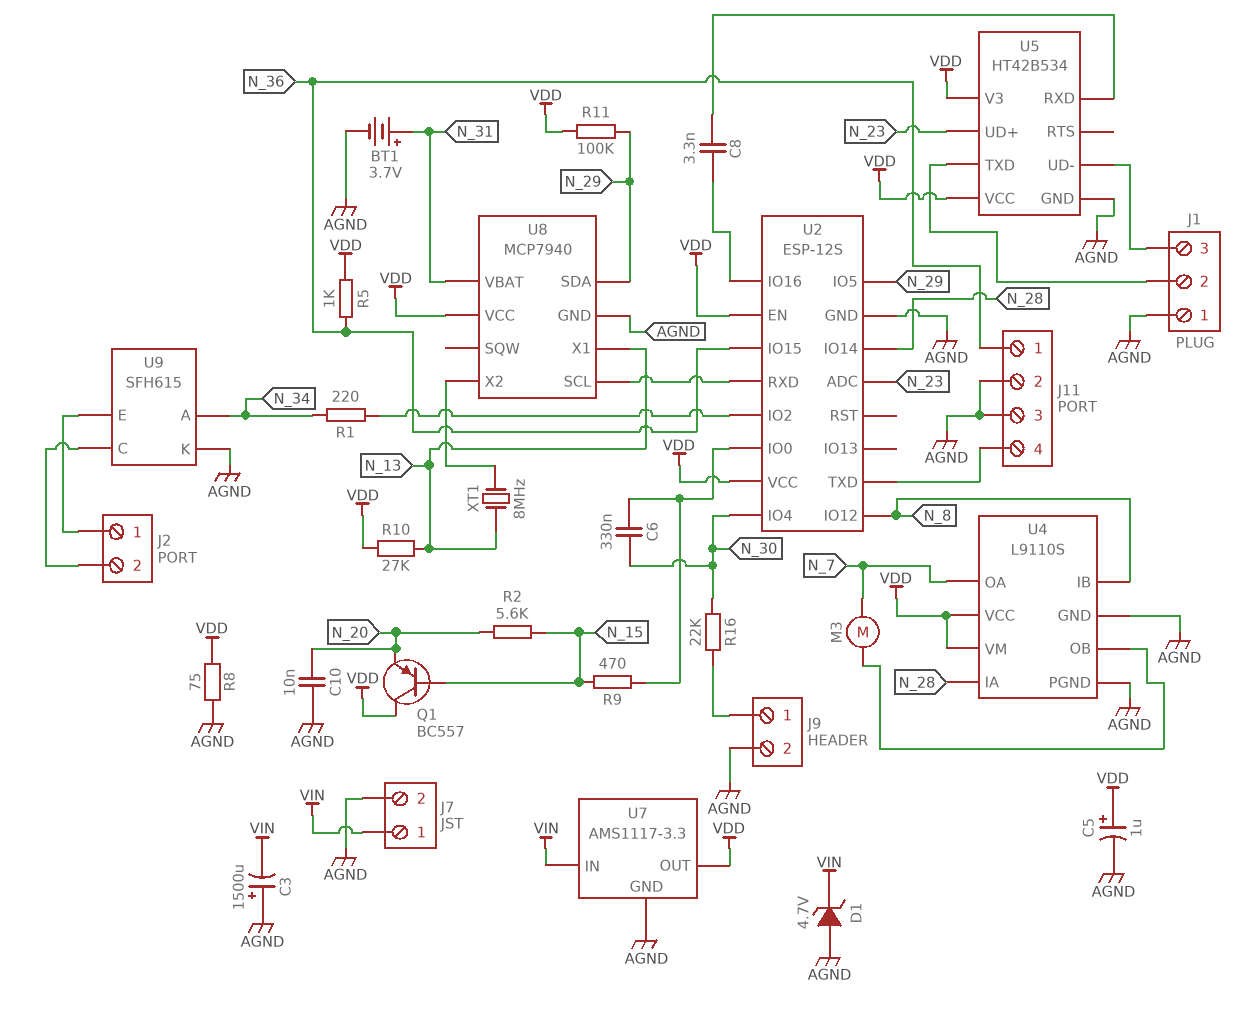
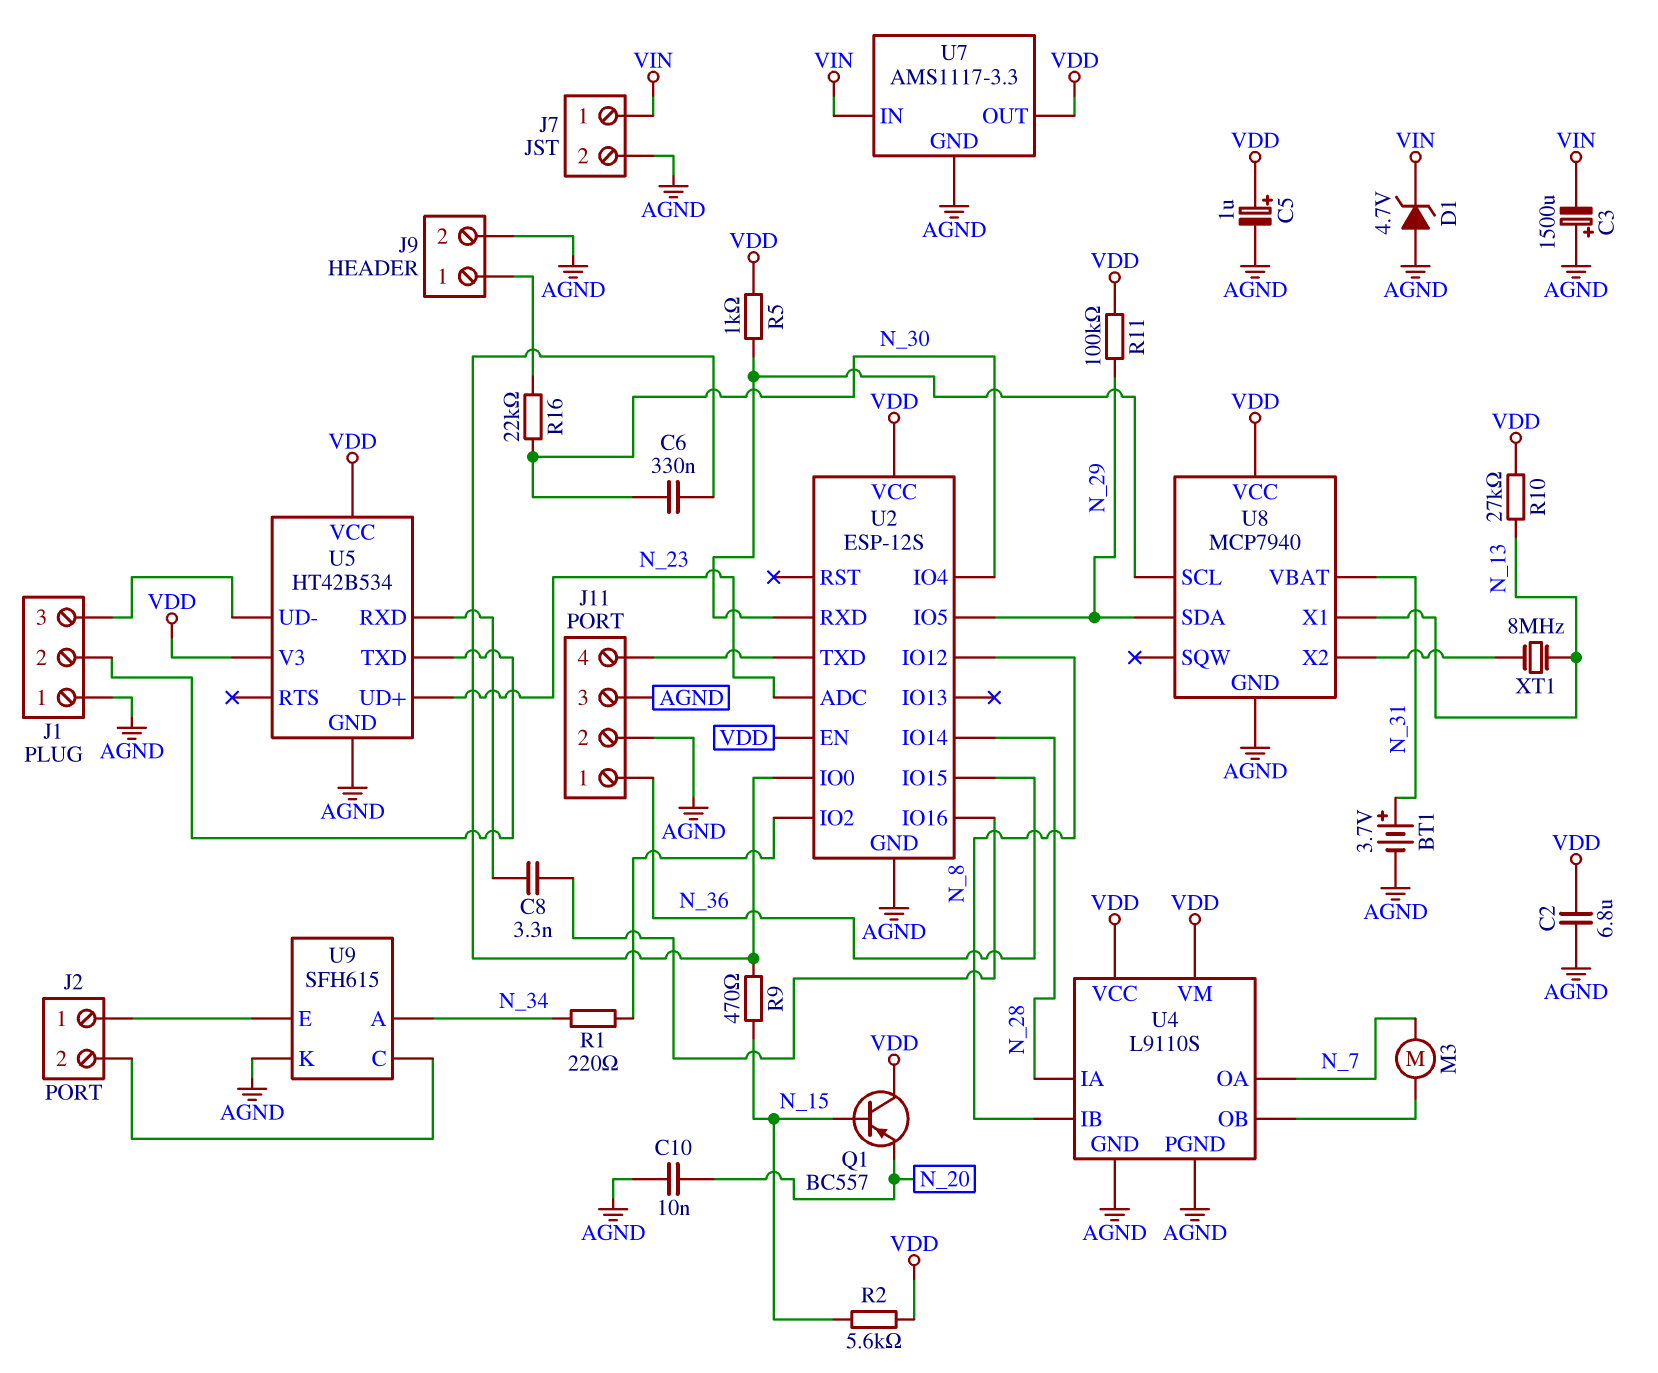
C2: none -> 6.8uF (AGND, VDD)
R2: 5.6k (N_15, N_20) -> 5.6k (N_15, VDD)
R5: 1k (N_36, VDD) -> 1k (U2/RXD, VDD)
R8: 75 (AGND, VDD) -> none

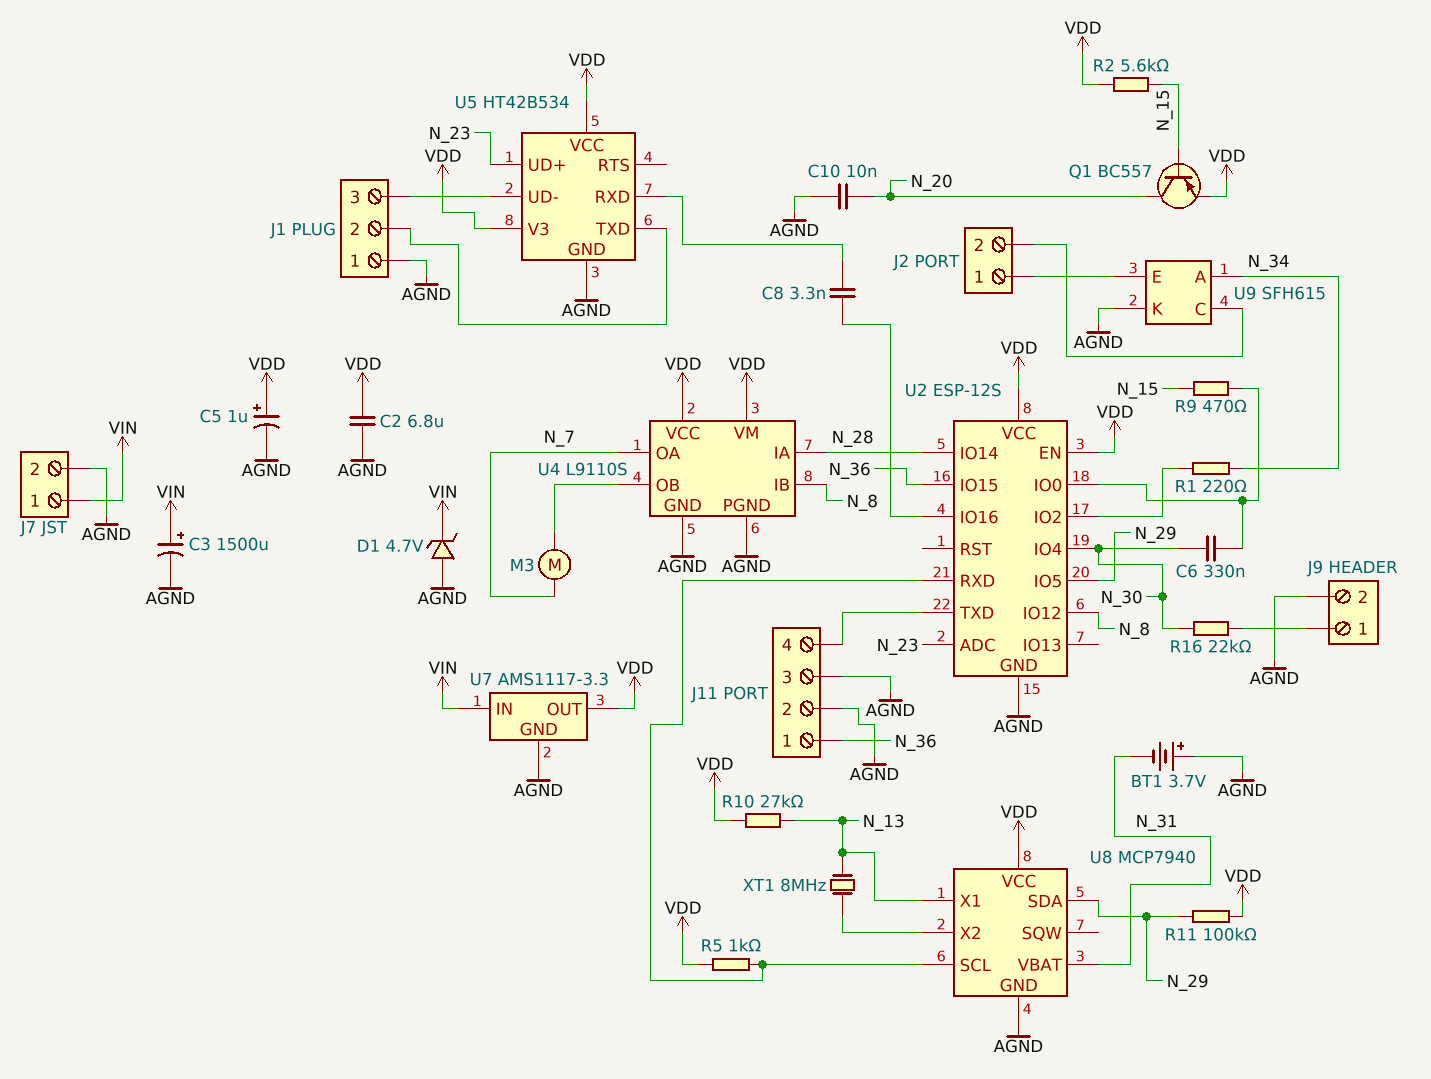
BT1: 3.7V (plus N_31, minus AGND) -> 3.7V (plus AGND, minus N_31)
C3: 1500uF (plus AGND, minus VIN) -> 1500uF (plus VIN, minus AGND)
Q1: PNP BC557 (B N_15, C VDD, E N_20) -> PNP BC557 (B N_15, C N_20, E VDD)

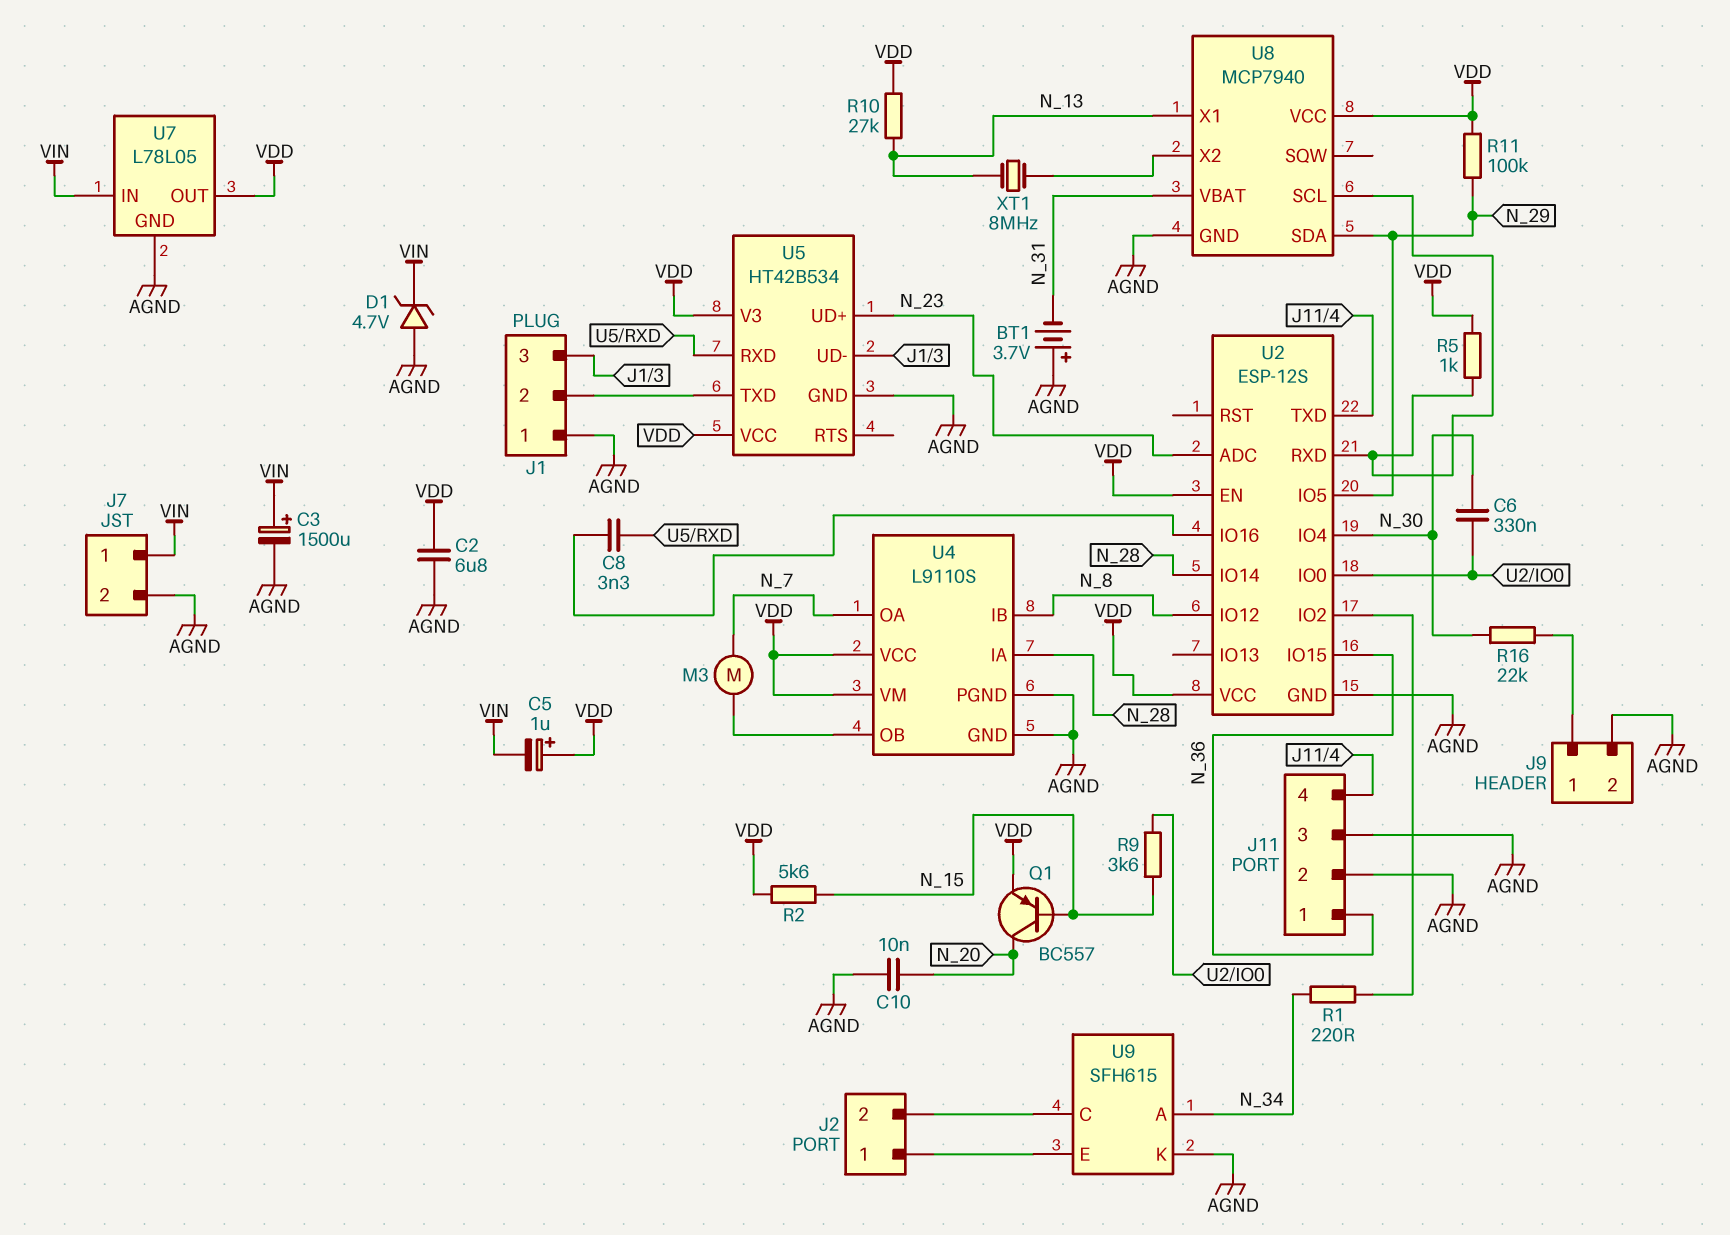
C5: 1uF (plus VDD, minus AGND) -> 1uF (plus VDD, minus VIN)
R9: 470 (N_15, U2/IO0) -> 3.6k (N_15, U2/IO0)
U7: AMS1117-3.3 -> L78L05

